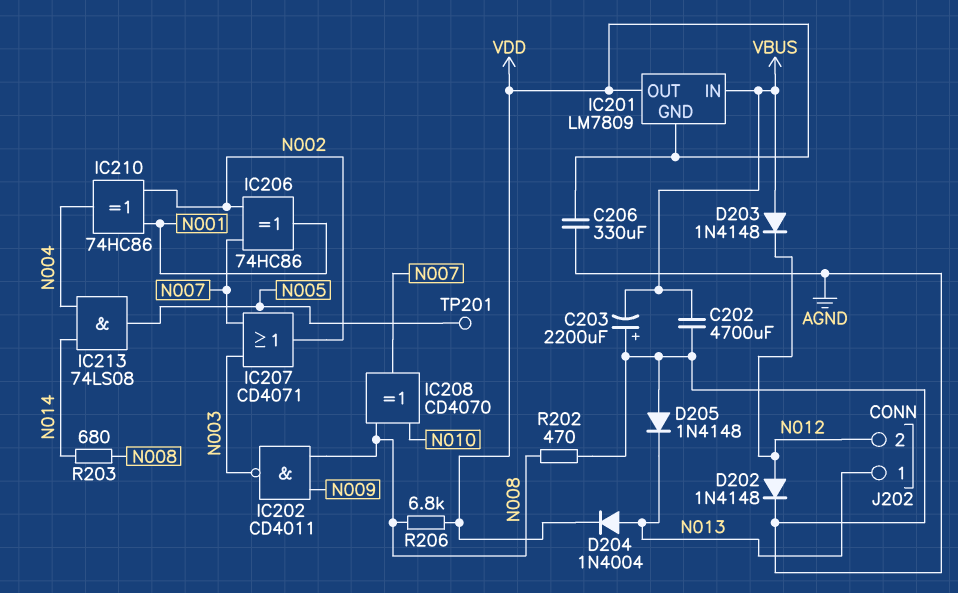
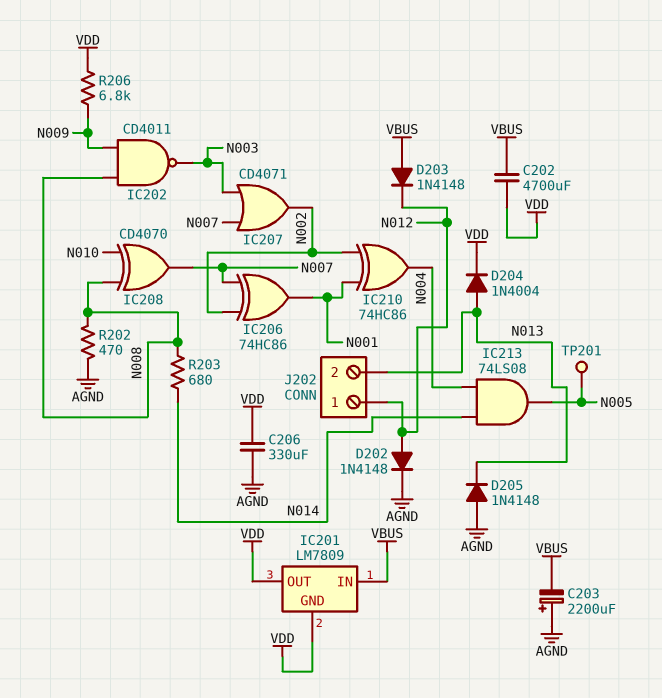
C202: 4700uF (AGND, VBUS) -> 4700uF (VBUS, VDD)
J202 pin 1: N013 -> N012
J202 pin 2: N012 -> N013
R206: 6.8k (N008, VDD) -> 6.8k (N009, VDD)

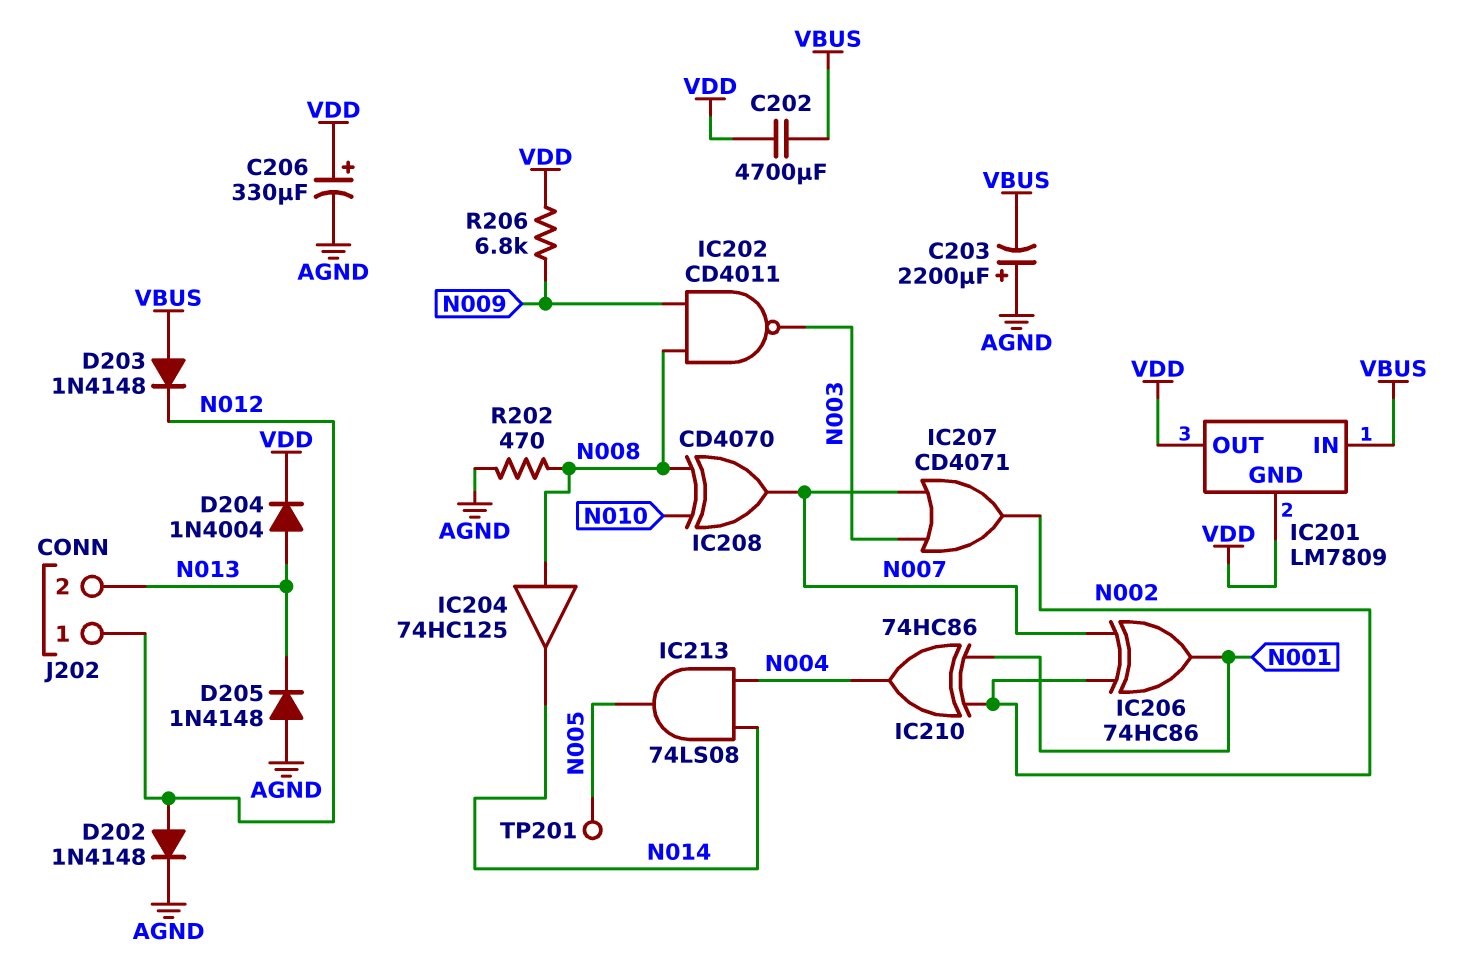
C206: 330uF (AGND, VDD) -> 330uF (plus VDD, minus AGND)
IC204: none -> buffer 74HC125 (in N008, out N014)
R203: 680 (N008, N014) -> none

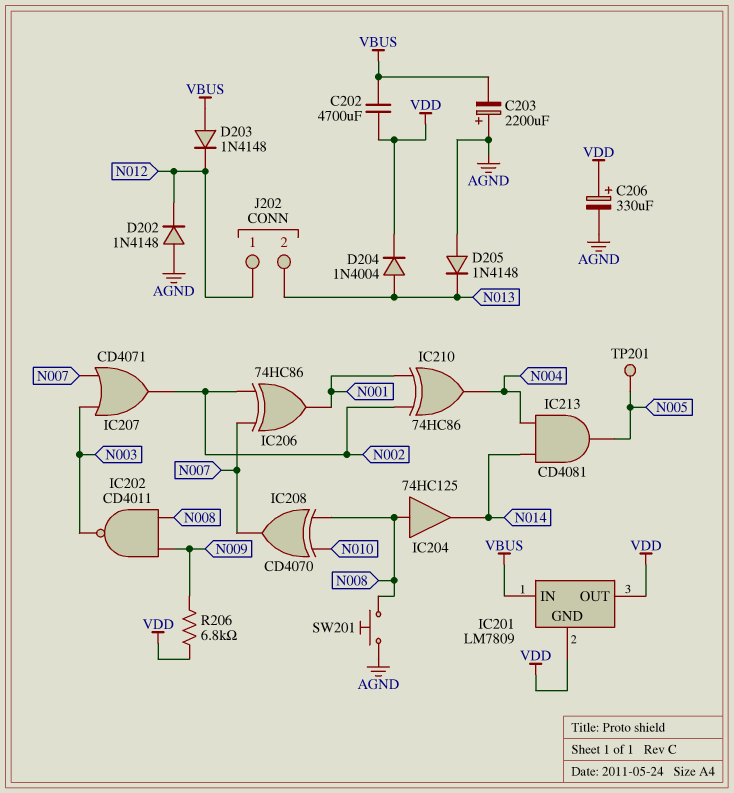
D202: diode 1N4148 (A N012, K AGND) -> diode 1N4148 (A AGND, K N012)
IC213: AND 74LS08 (in N004, in N014, out N005) -> AND CD4081 (in N004, in N014, out N005)
R202: 470 (AGND, N008) -> none
SW201: none -> button (AGND, N008)

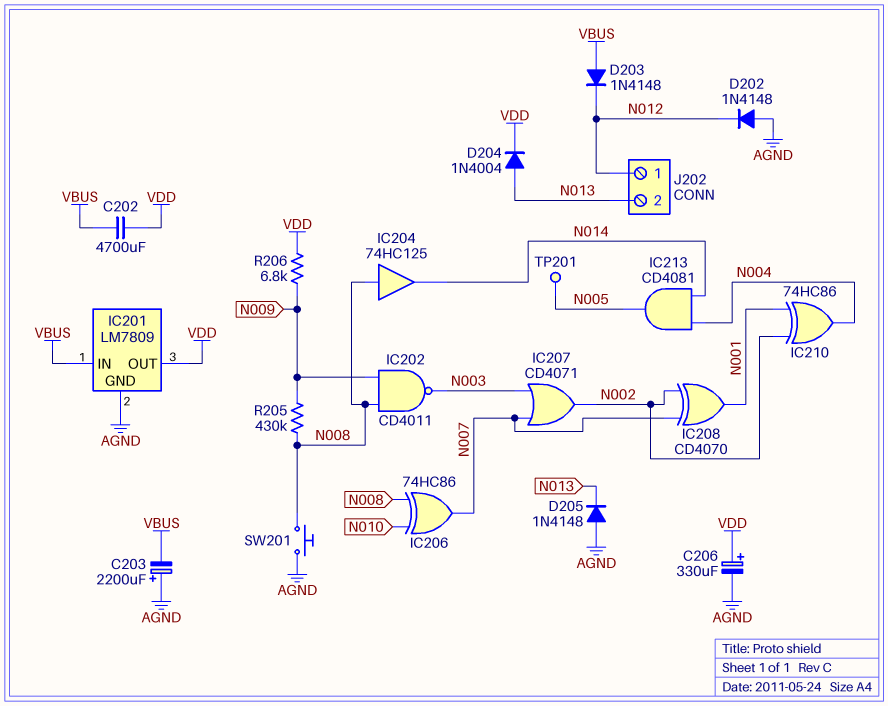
IC201 pin GND: VDD -> AGND
IC206: XOR 74HC86 (in N002, in N007, out N001) -> XOR 74HC86 (in N008, in N010, out N007)
IC208: XOR CD4070 (in N008, in N010, out N007) -> XOR CD4070 (in N002, in N007, out N001)
R205: none -> 430k (N008, N009)

